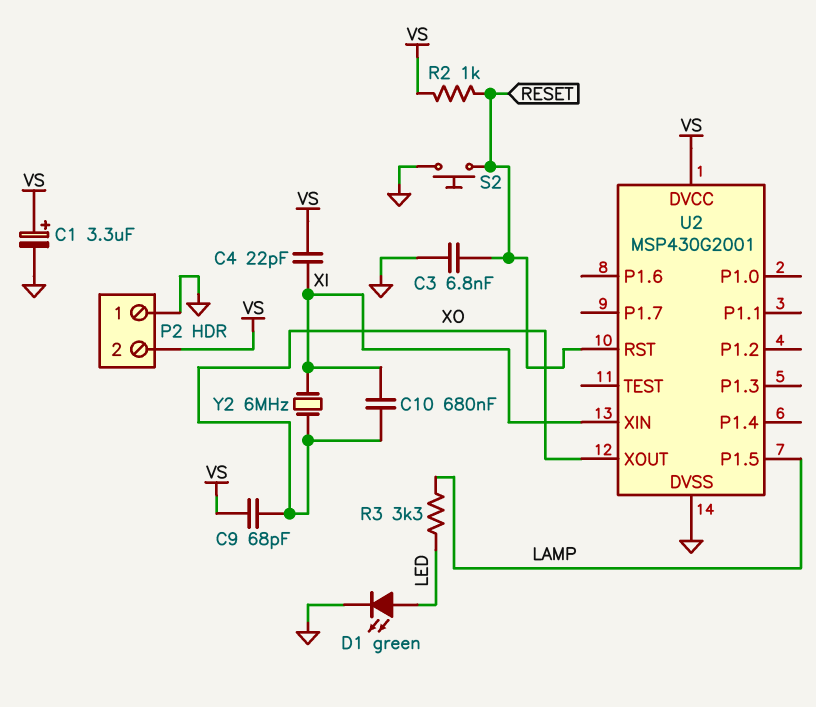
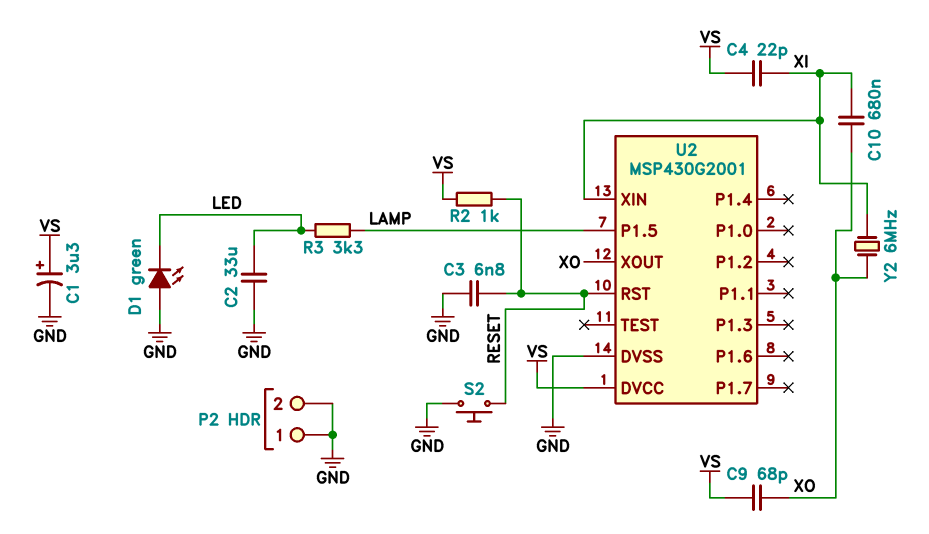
C2: none -> 33uF (GND, LED)
D1: LED green (A LED, K GND) -> LED green (A GND, K LED)
P2 pin 2: VS -> GND

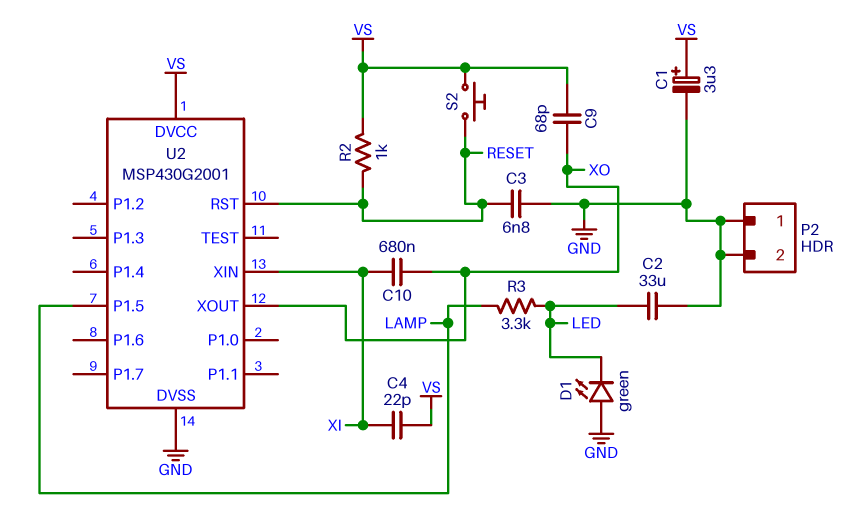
S2: button (GND, RESET) -> button (RESET, VS)
Y2: 6MHz (XI, XO) -> none

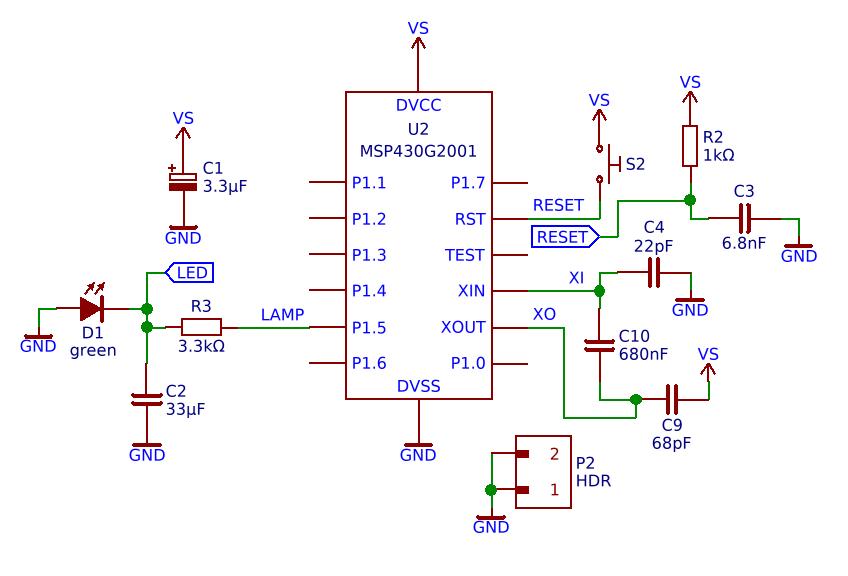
C4: 22pF (VS, XI) -> 22pF (GND, XI)

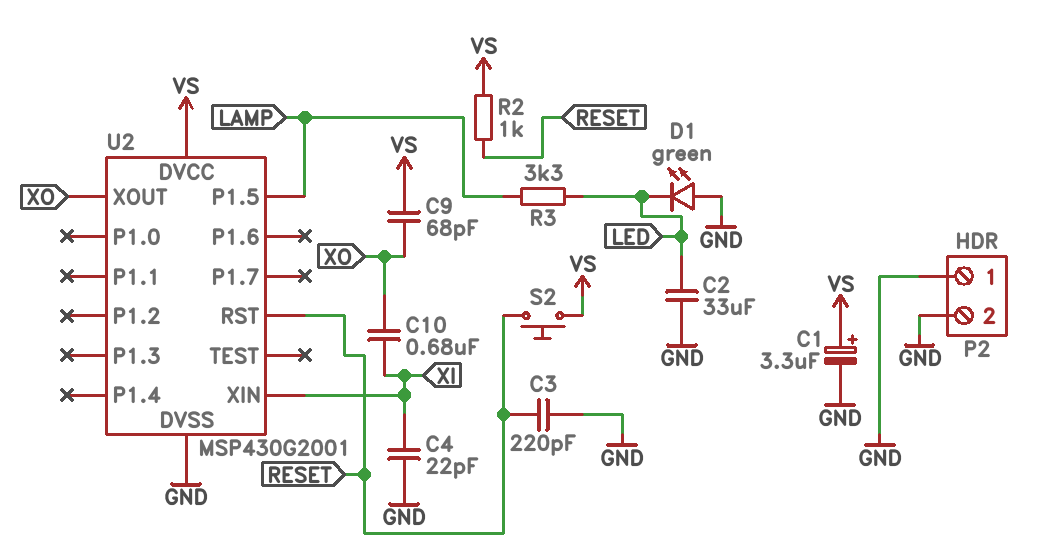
C3: 6.8nF (GND, RESET) -> 220pF (GND, RESET)

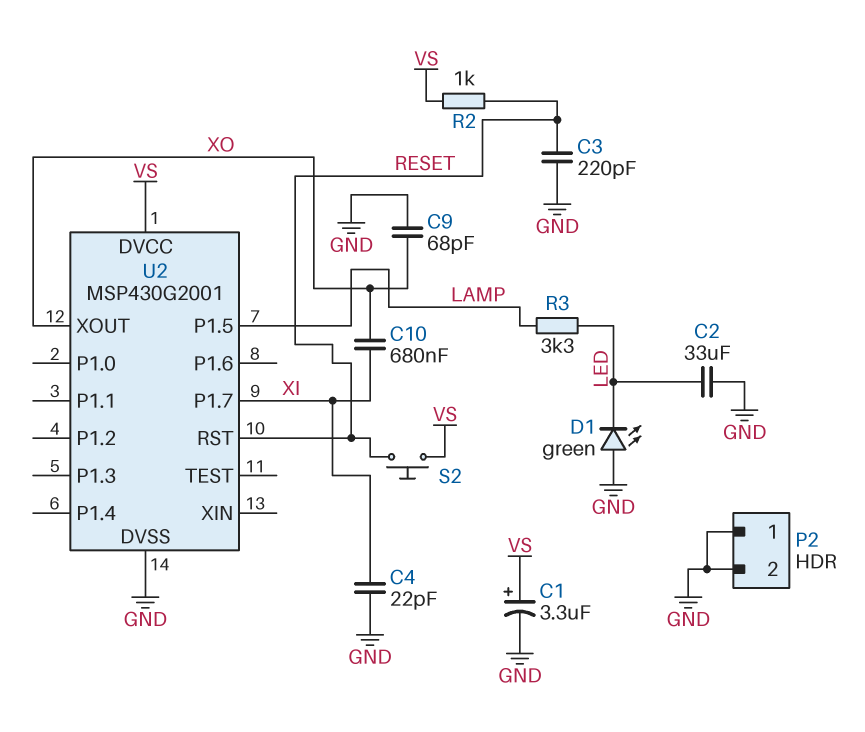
C9: 68pF (VS, XO) -> 68pF (GND, XO)
U2 pin P1.7: none -> XI
U2 pin XIN: XI -> none

